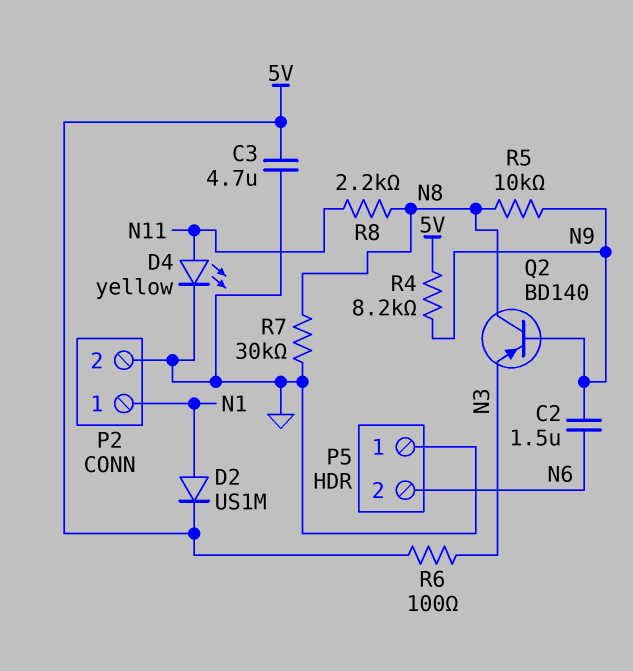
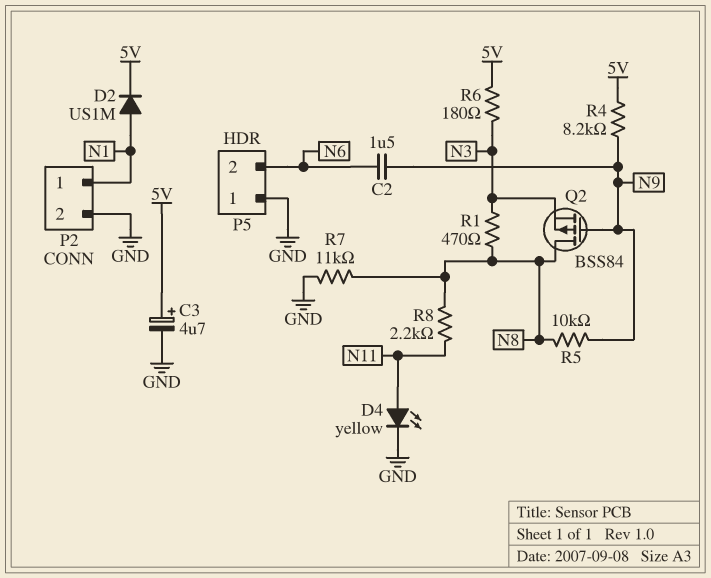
C3: 4.7uF (5V, GND) -> 4.7uF (plus 5V, minus GND)
Q2: PNP BD140 (B N9, C N8, E N3) -> PMOS BSS84 (G N9, D N8, S N3)
R1: none -> 470 (N3, N8)
R6: 100 (5V, N3) -> 180 (5V, N3)
R7: 30k (GND, N8) -> 11k (GND, N8)

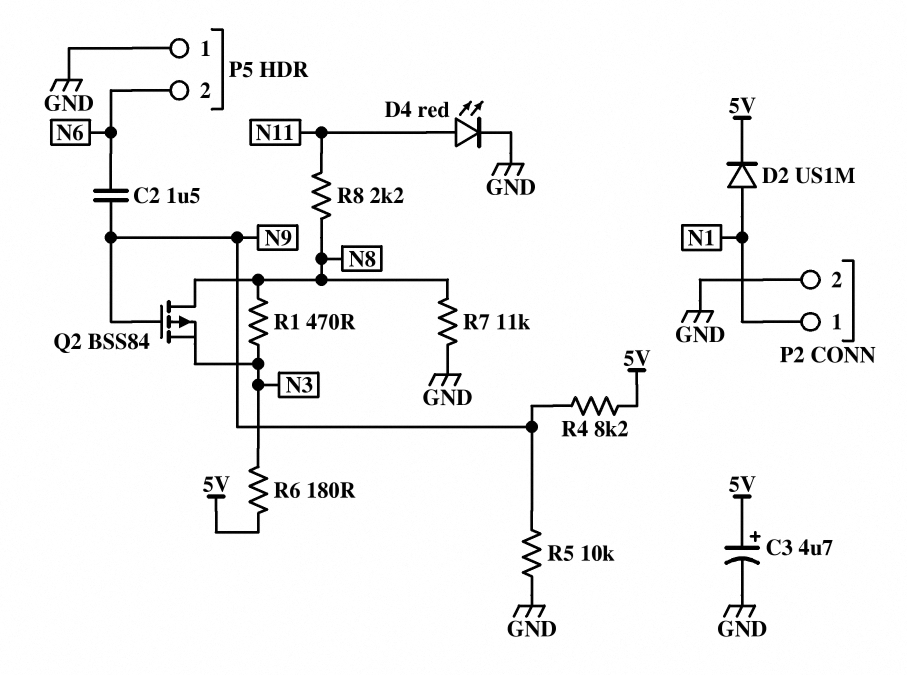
D4: LED yellow (A N11, K GND) -> LED red (A N11, K GND)
R5: 10k (N8, N9) -> 10k (GND, N9)

